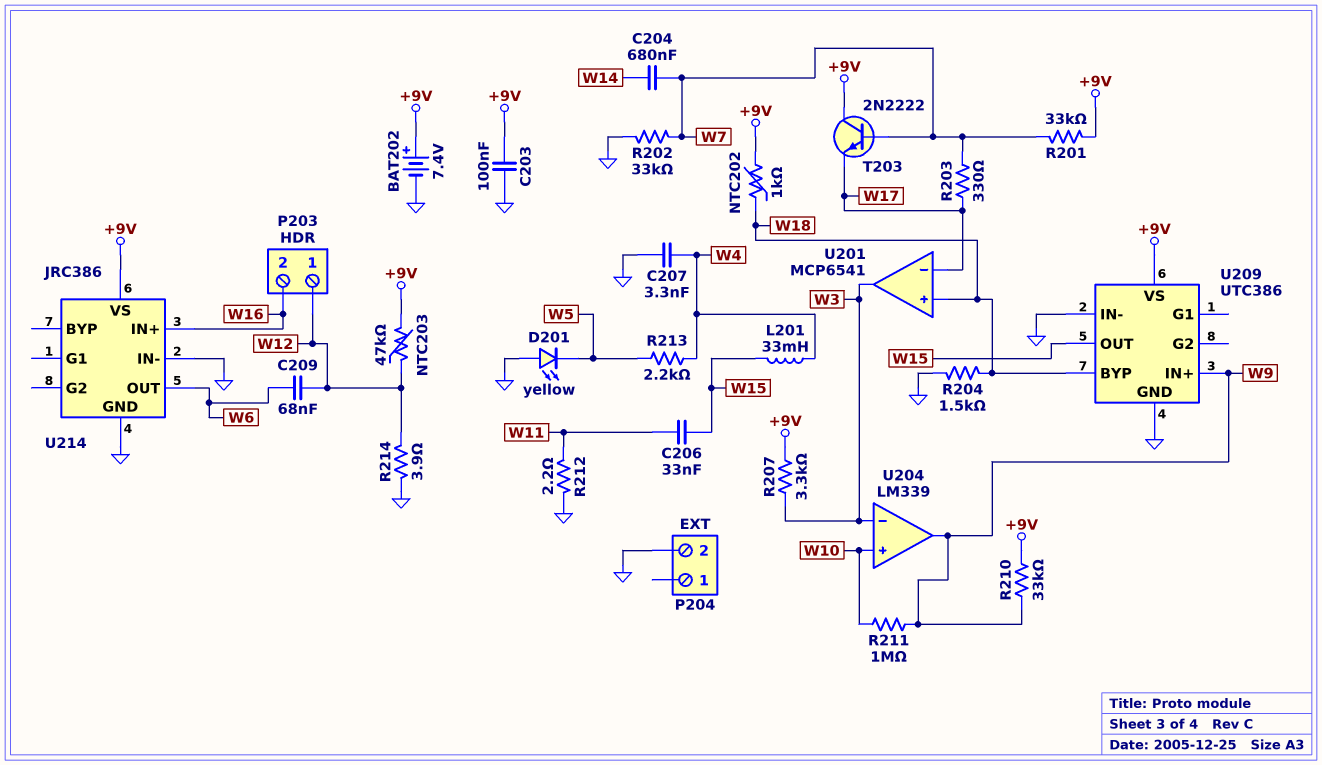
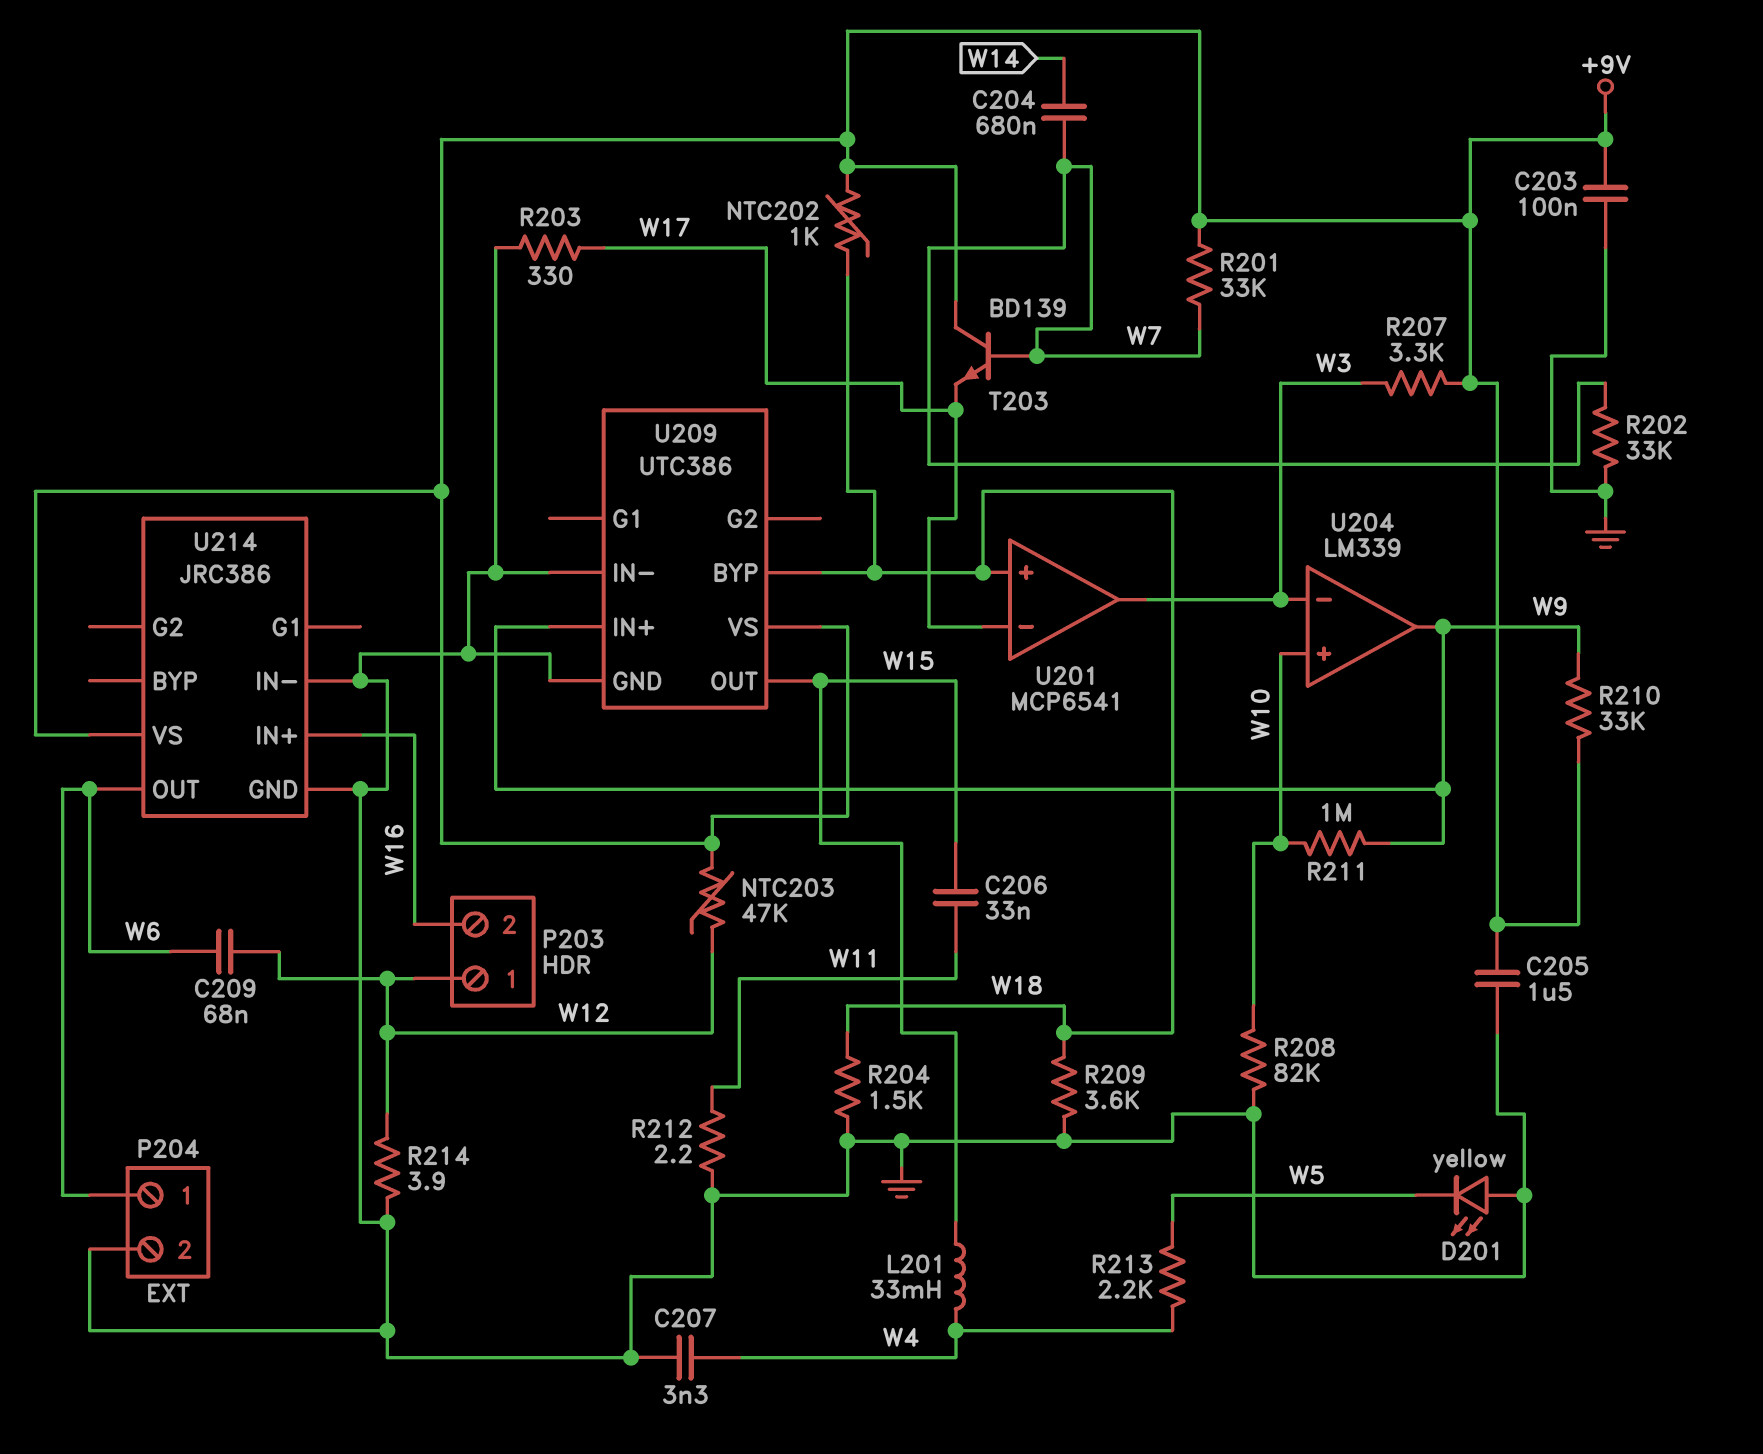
BAT202: 7.4V (plus +9V, minus GND) -> none
C205: none -> 1.5uF (+9V, GND)
P204 pin 1: none -> W6
R203: 330 (W7, W17) -> 330 (GND, W17)
R208: none -> 82k (GND, W10)
R209: none -> 3.6k (GND, W18)
T203: NPN 2N2222 (B W7, C +9V, E W17) -> NPN BD139 (B W7, C +9V, E W17)

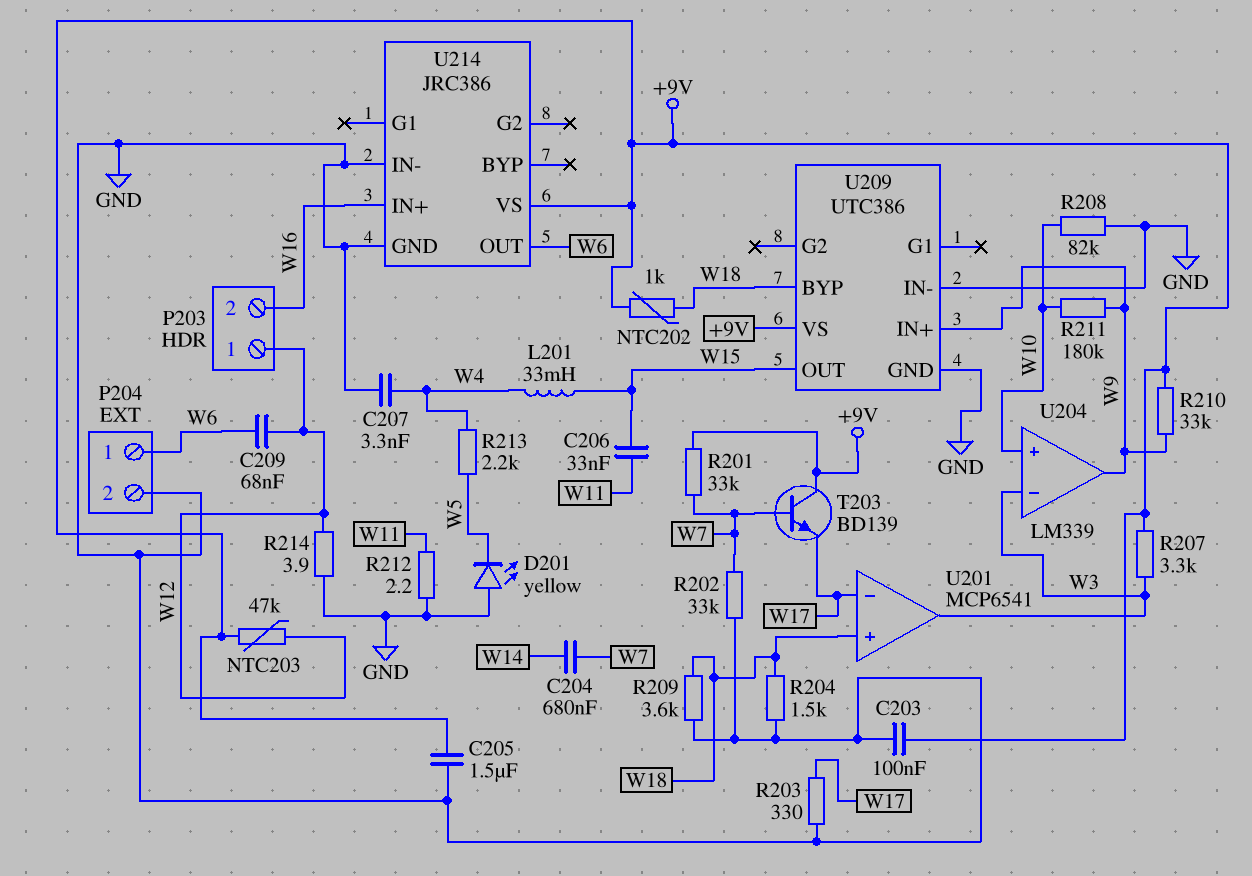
R211: 1M (W9, W10) -> 180k (W9, W10)

